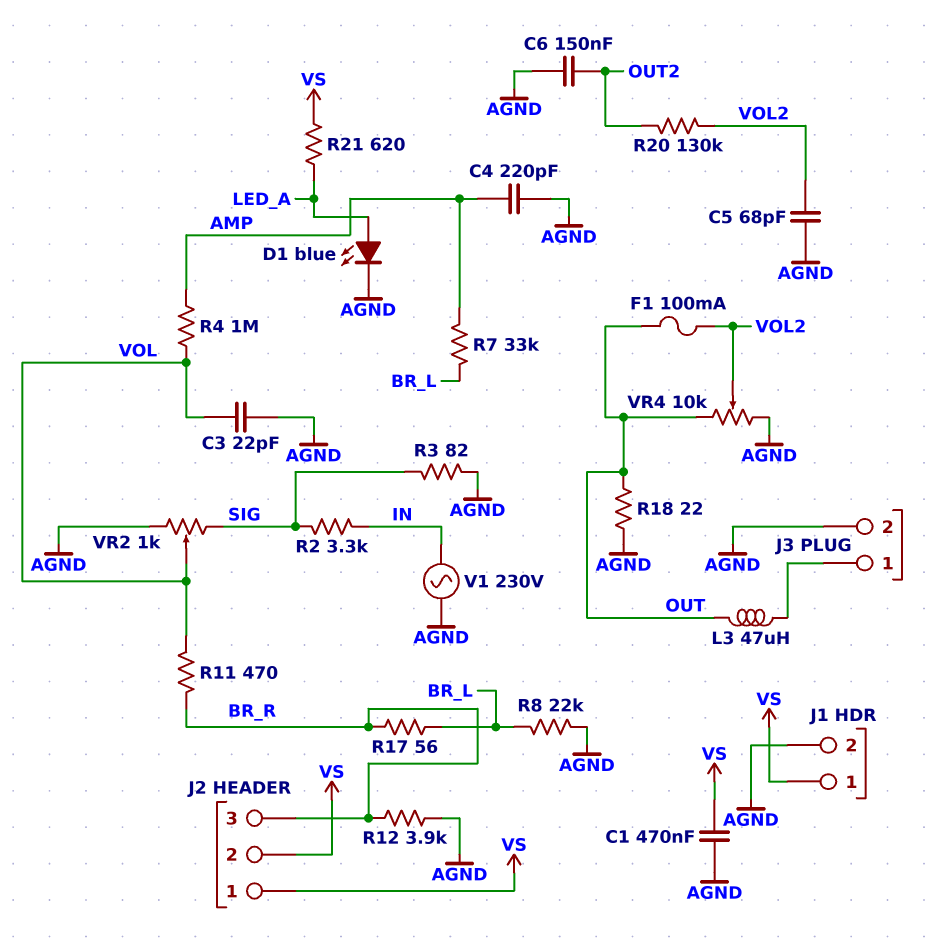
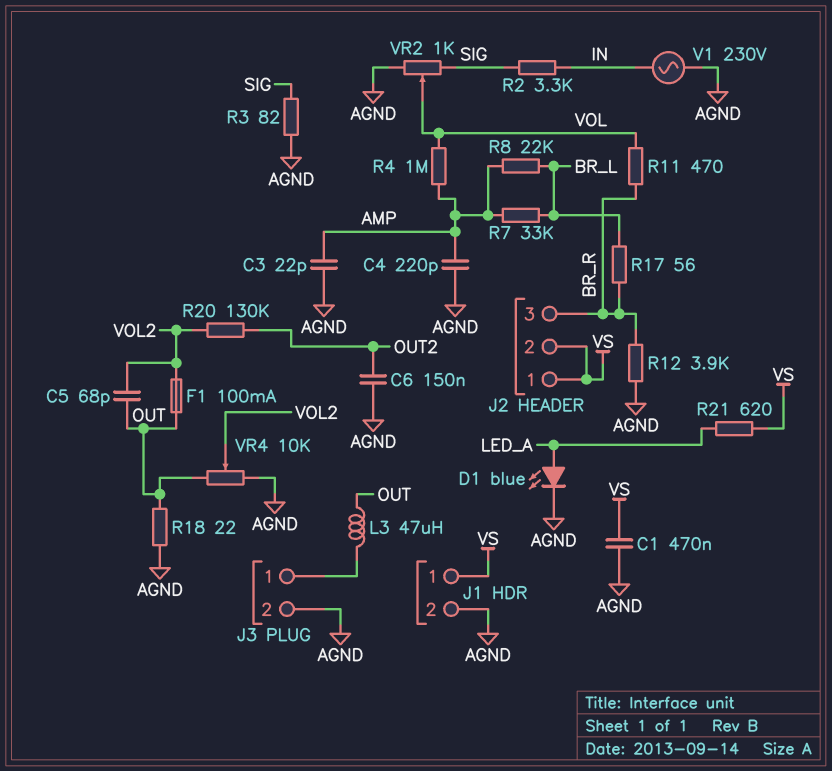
C3: 22pF (AGND, VOL) -> 22pF (AGND, AMP)
C5: 68pF (AGND, VOL2) -> 68pF (OUT, VOL2)
R8: 22k (AGND, BR_L) -> 22k (AMP, BR_L)

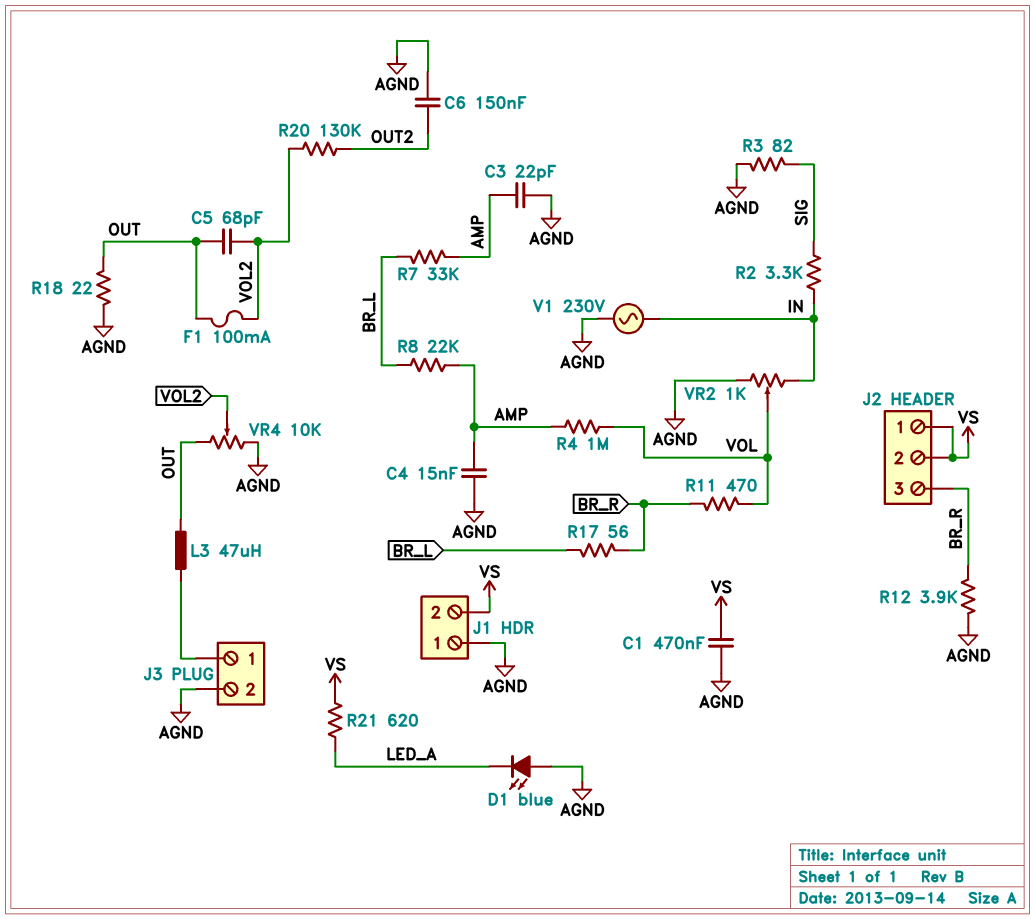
C4: 220pF (AGND, AMP) -> 15nF (AGND, AMP)
D1: LED blue (A LED_A, K AGND) -> LED blue (A AGND, K LED_A)
J1 pin 1: VS -> AGND
J1 pin 2: AGND -> VS
VR2: 1k (AGND, SIG, wiper VOL) -> 1k (AGND, IN, wiper VOL)

